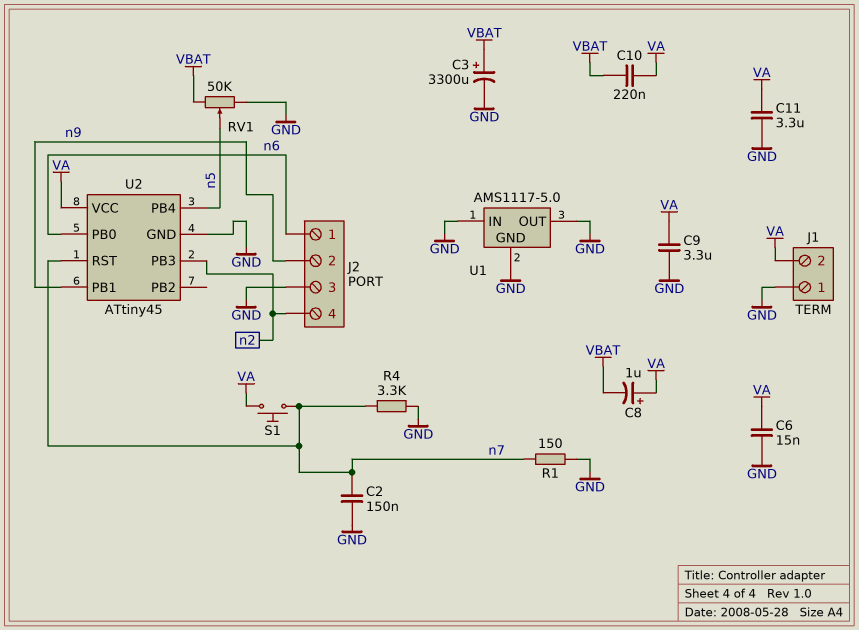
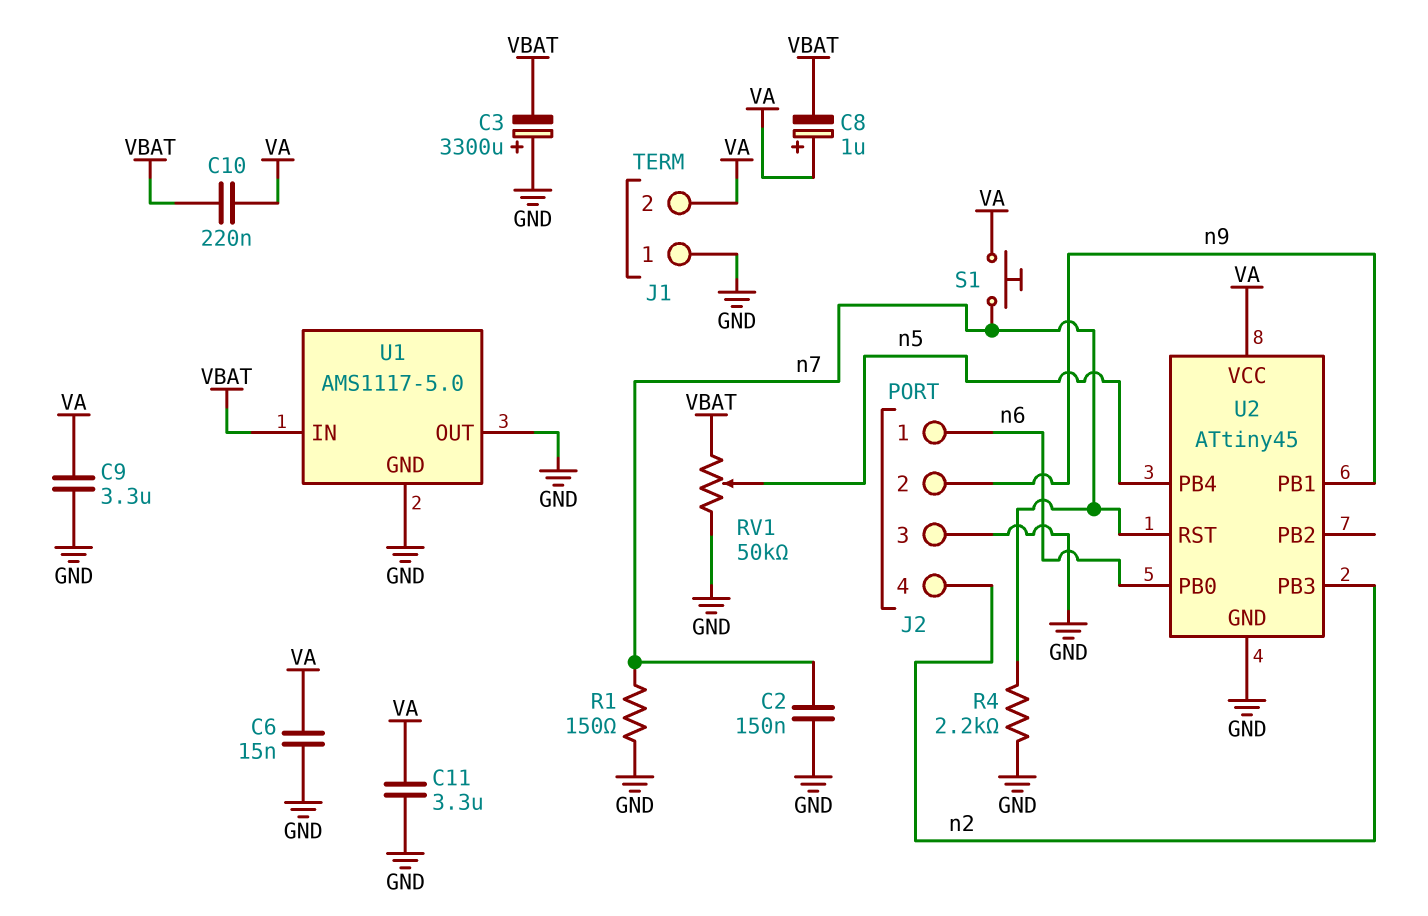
C3: 3300uF (plus VBAT, minus GND) -> 3300uF (plus GND, minus VBAT)
R4: 3.3k (GND, n7) -> 2.2k (GND, n7)
U1 pin IN: GND -> VBAT

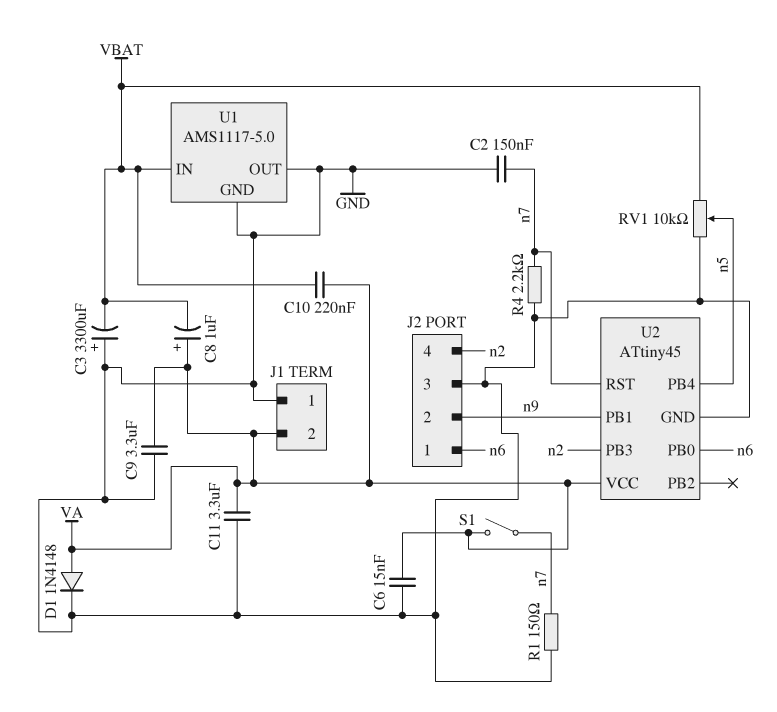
D1: none -> diode 1N4148 (A VA, K GND)
RV1: 50k (GND, VBAT, wiper n5) -> 10k (GND, VBAT, wiper n5)
S1: button (VA, n7) -> switch (VA, n7)

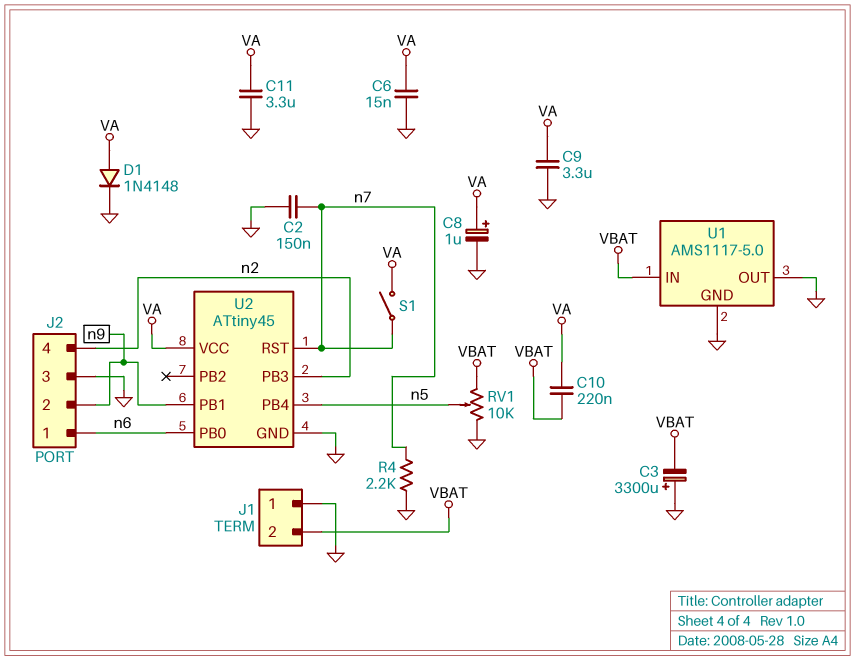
C8: 1uF (plus VA, minus VBAT) -> 1uF (plus VA, minus GND)
J1 pin 2: VA -> VBAT
R1: 150 (GND, n7) -> none

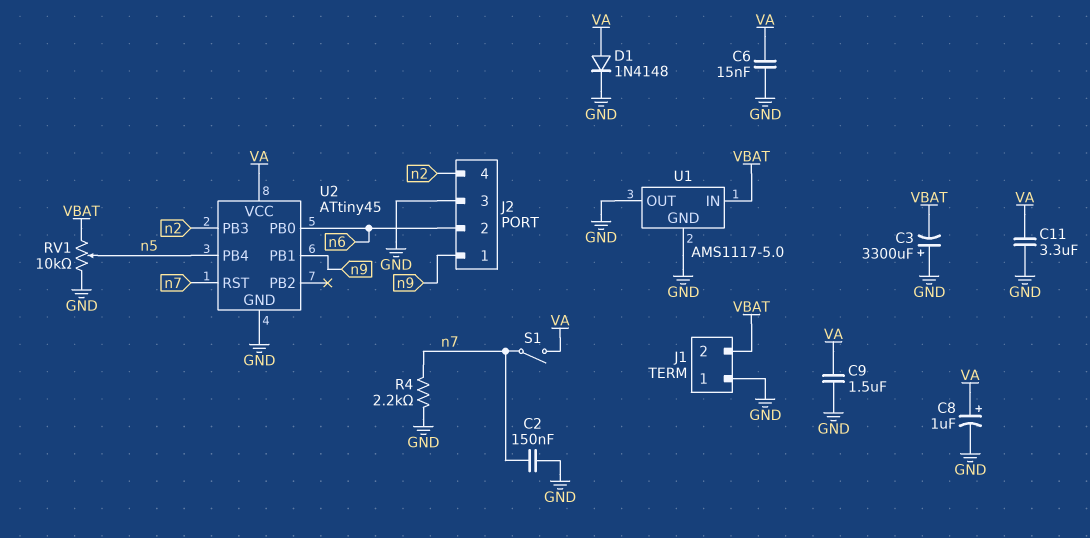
C9: 3.3uF (GND, VA) -> 1.5uF (GND, VA)
C10: 220nF (VA, VBAT) -> none
J2 pin 1: n6 -> n9
J2 pin 2: n9 -> n6

